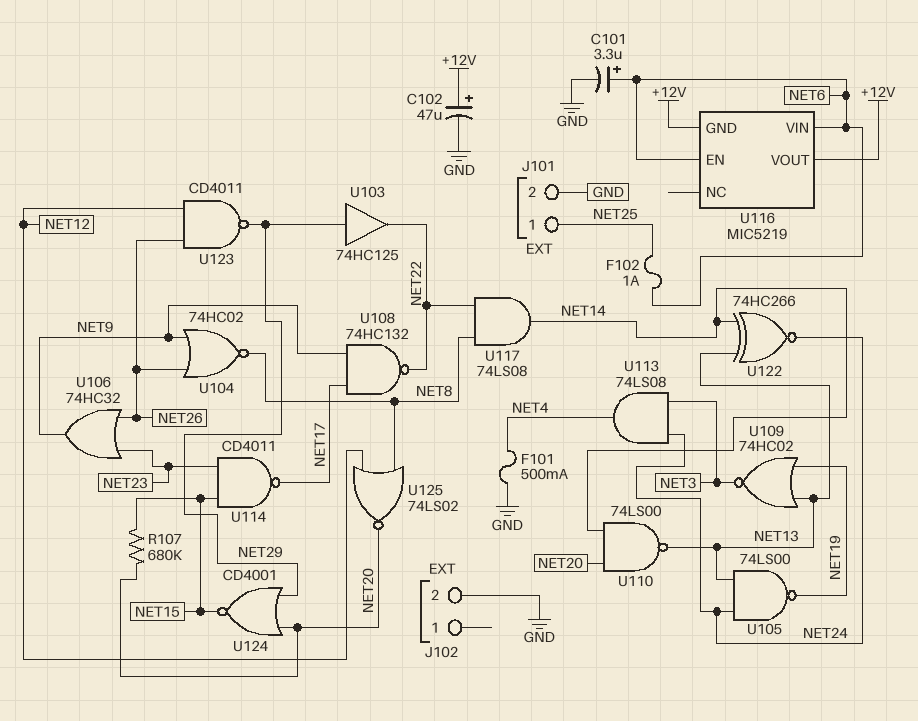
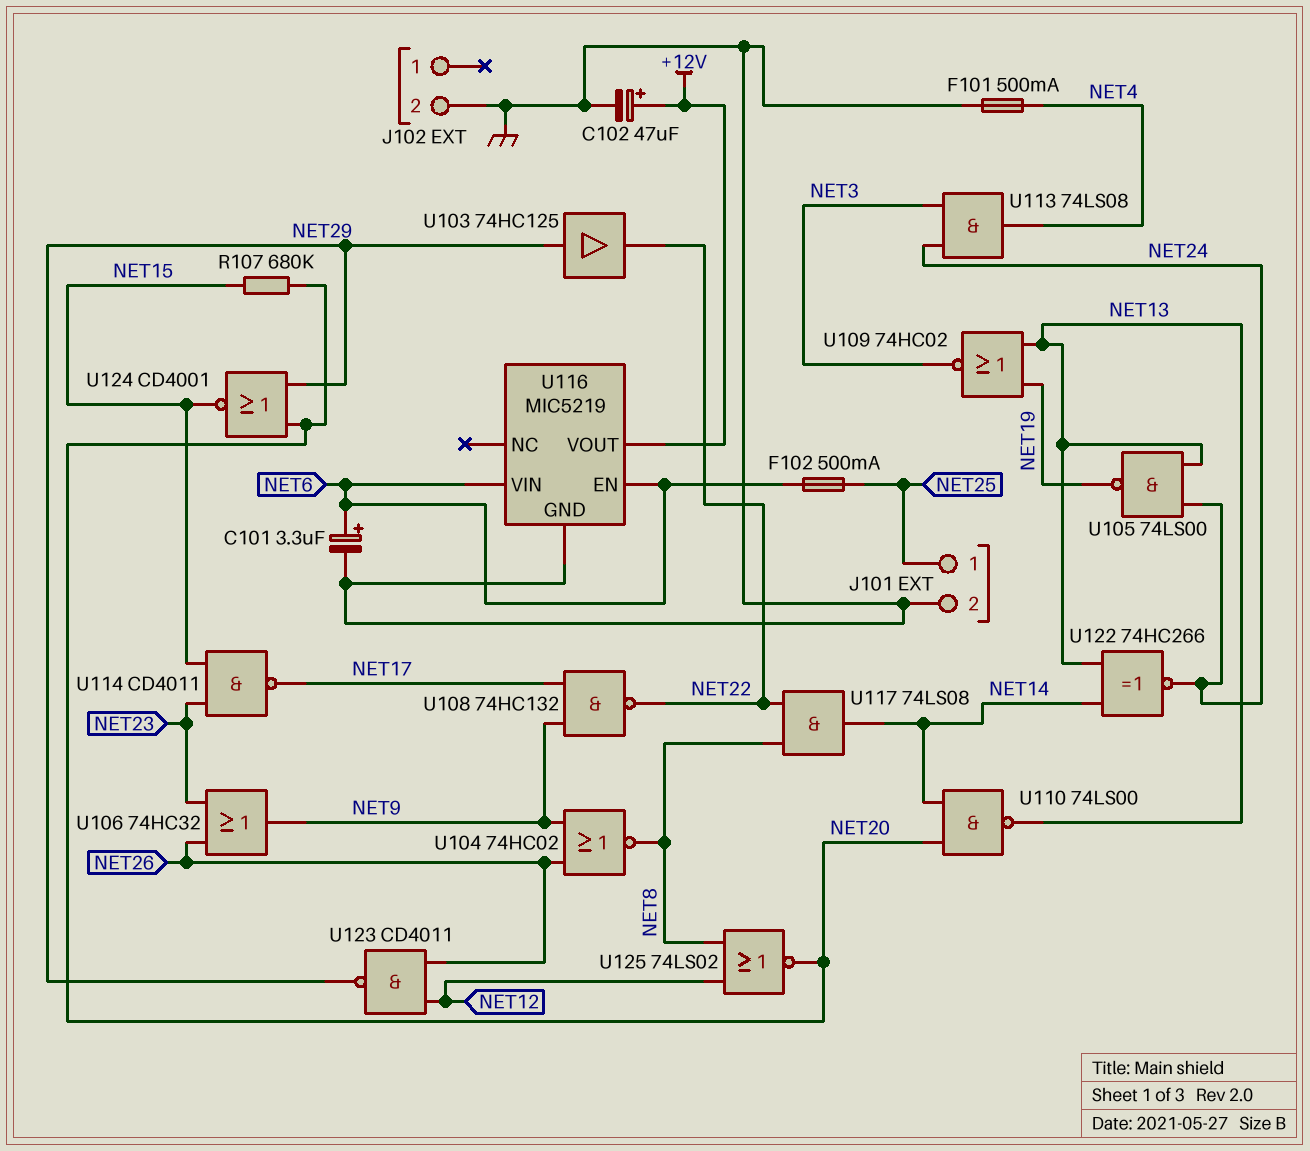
F102: 1A (NET6, NET25) -> 500mA (NET6, NET25)
U116 pin GND: +12V -> GND

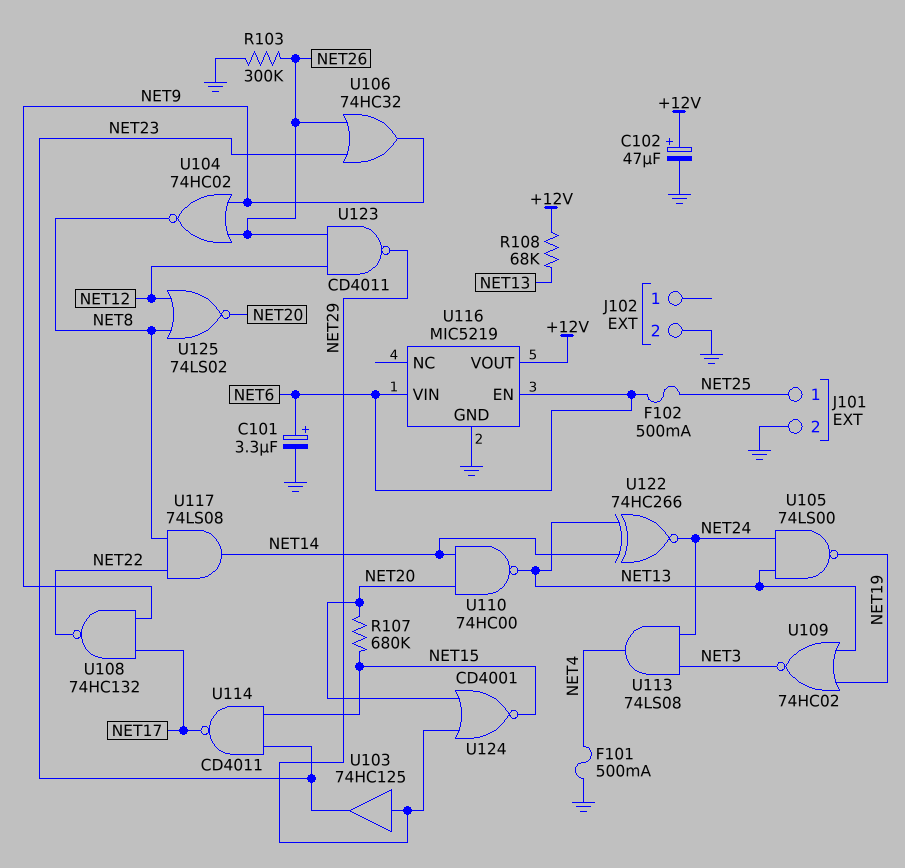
R103: none -> 300k (GND, NET26)
R108: none -> 68k (+12V, NET13)
U103: buffer 74HC125 (in NET29, out NET22) -> buffer 74HC125 (in NET29, out NET23)
U110: NAND 74LS00 (in NET14, in NET20, out NET13) -> NAND 74HC00 (in NET14, in NET20, out NET13)

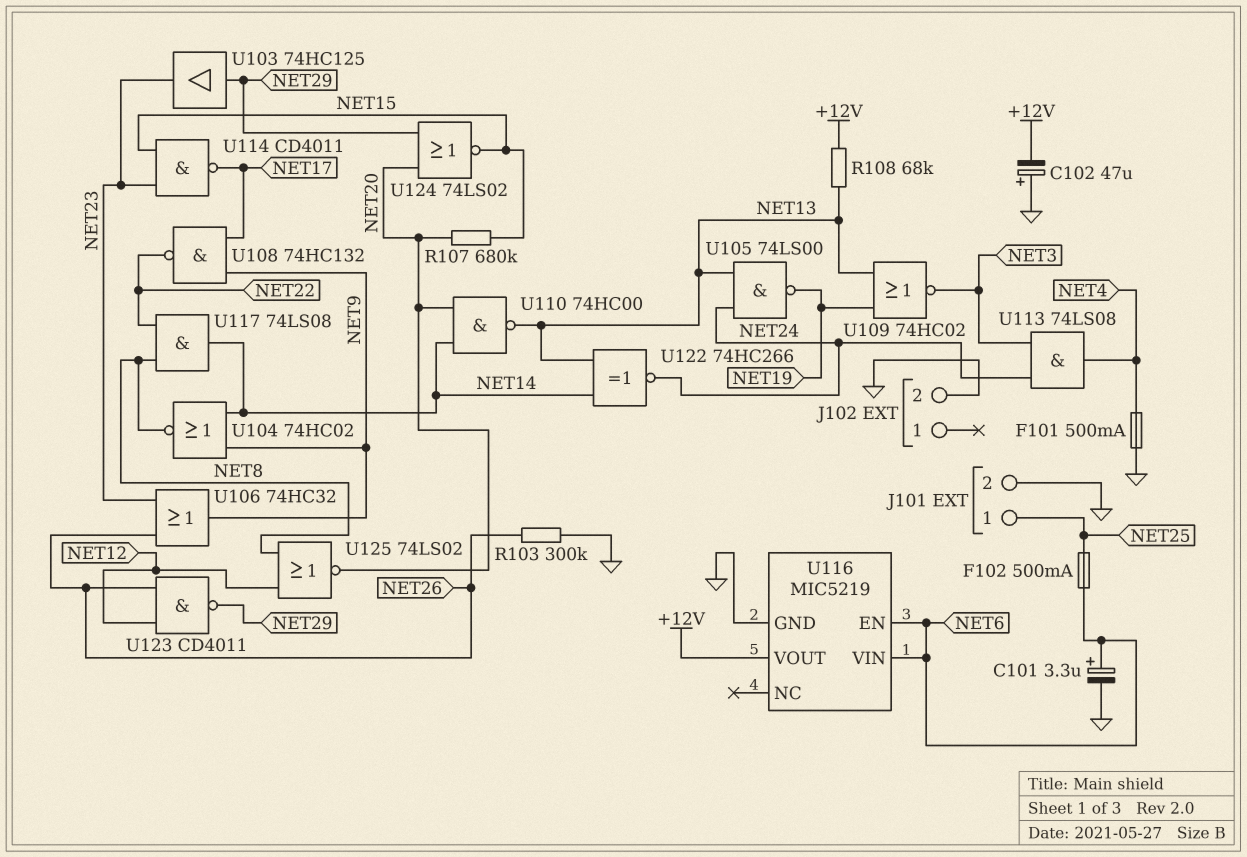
C102: 47uF (plus +12V, minus GND) -> 47uF (plus GND, minus +12V)
U104: NOR 74HC02 (in NET9, in NET26, out NET8) -> NOR 74HC02 (in NET9, in NET14, out NET8)
U124: NOR CD4001 (in NET20, in NET29, out NET15) -> NOR 74LS02 (in NET20, in NET29, out NET15)

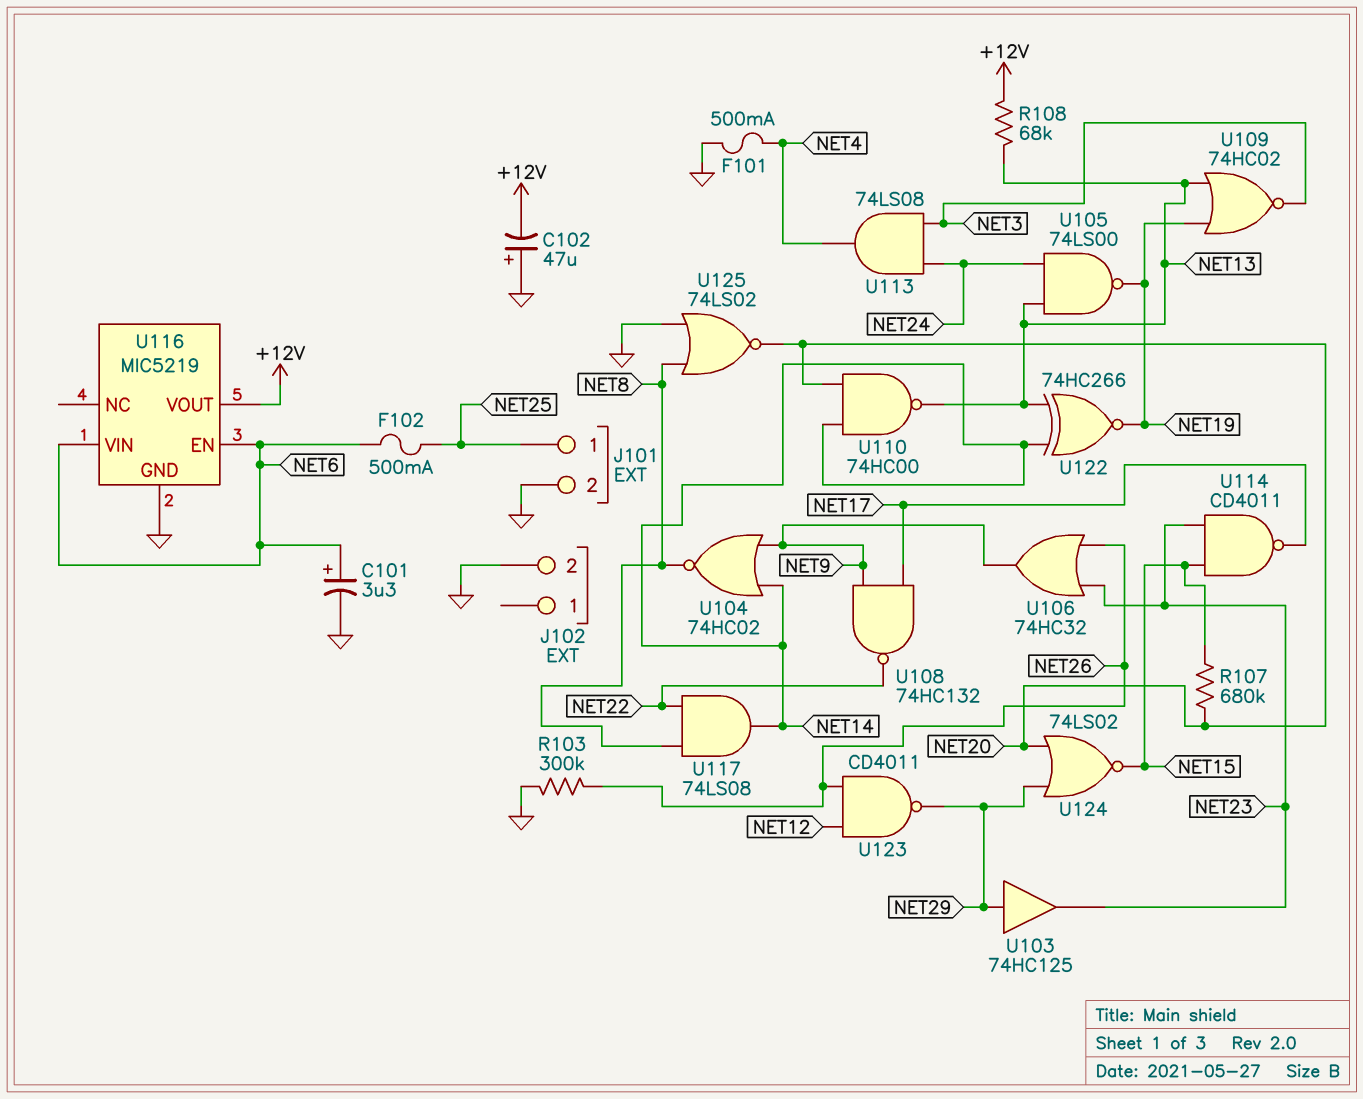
U122: XNOR 74HC266 (in NET13, in NET14, out NET24) -> XNOR 74HC266 (in NET13, in NET14, out NET19)
U125: NOR 74LS02 (in NET8, in NET12, out NET20) -> NOR 74LS02 (in GND, in NET8, out NET20)

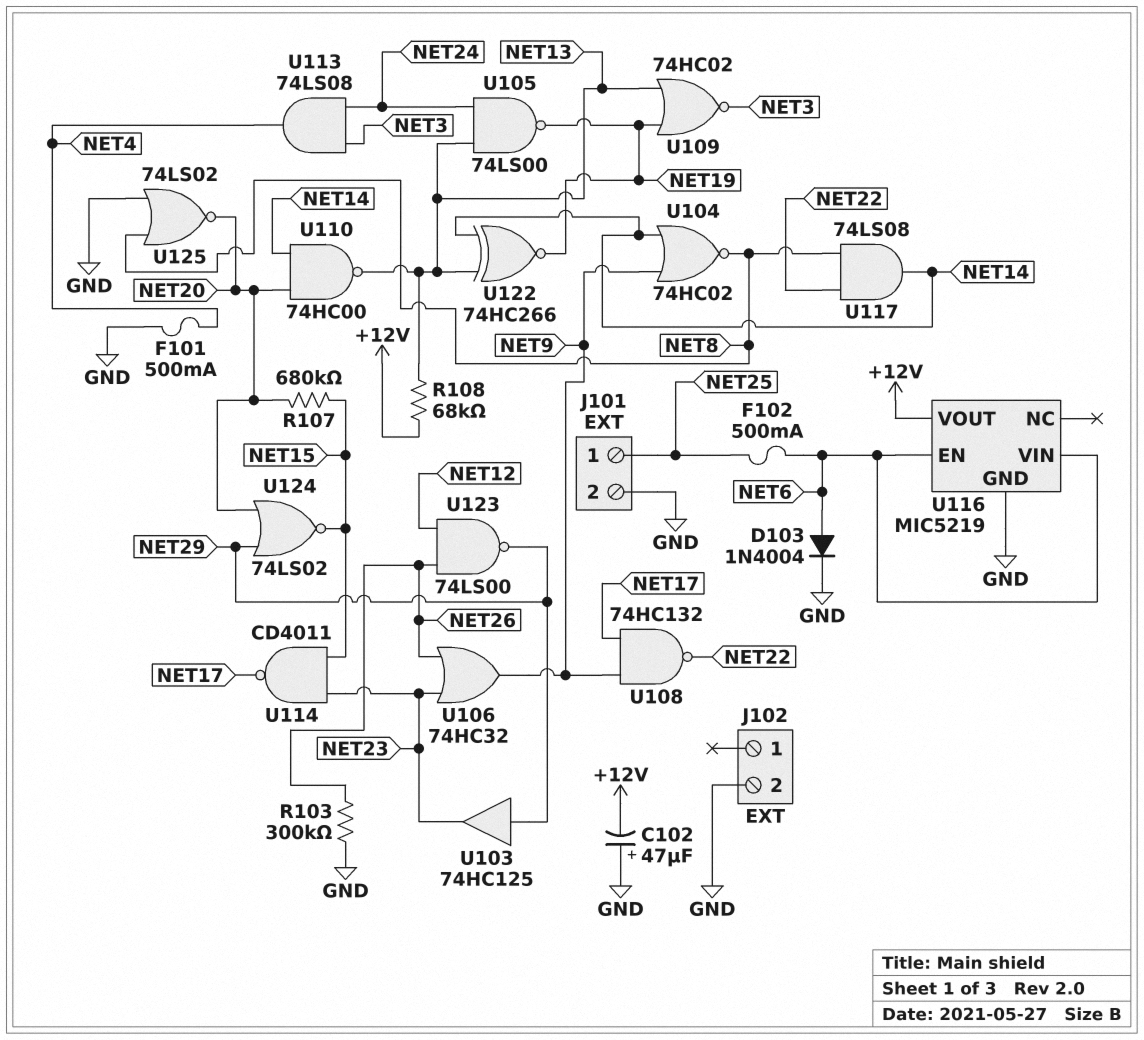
C101: 3.3uF (plus NET6, minus GND) -> none
D103: none -> diode 1N4004 (A NET6, K GND)
U123: NAND CD4011 (in NET12, in NET26, out NET29) -> NAND 74LS00 (in NET12, in NET26, out NET29)

